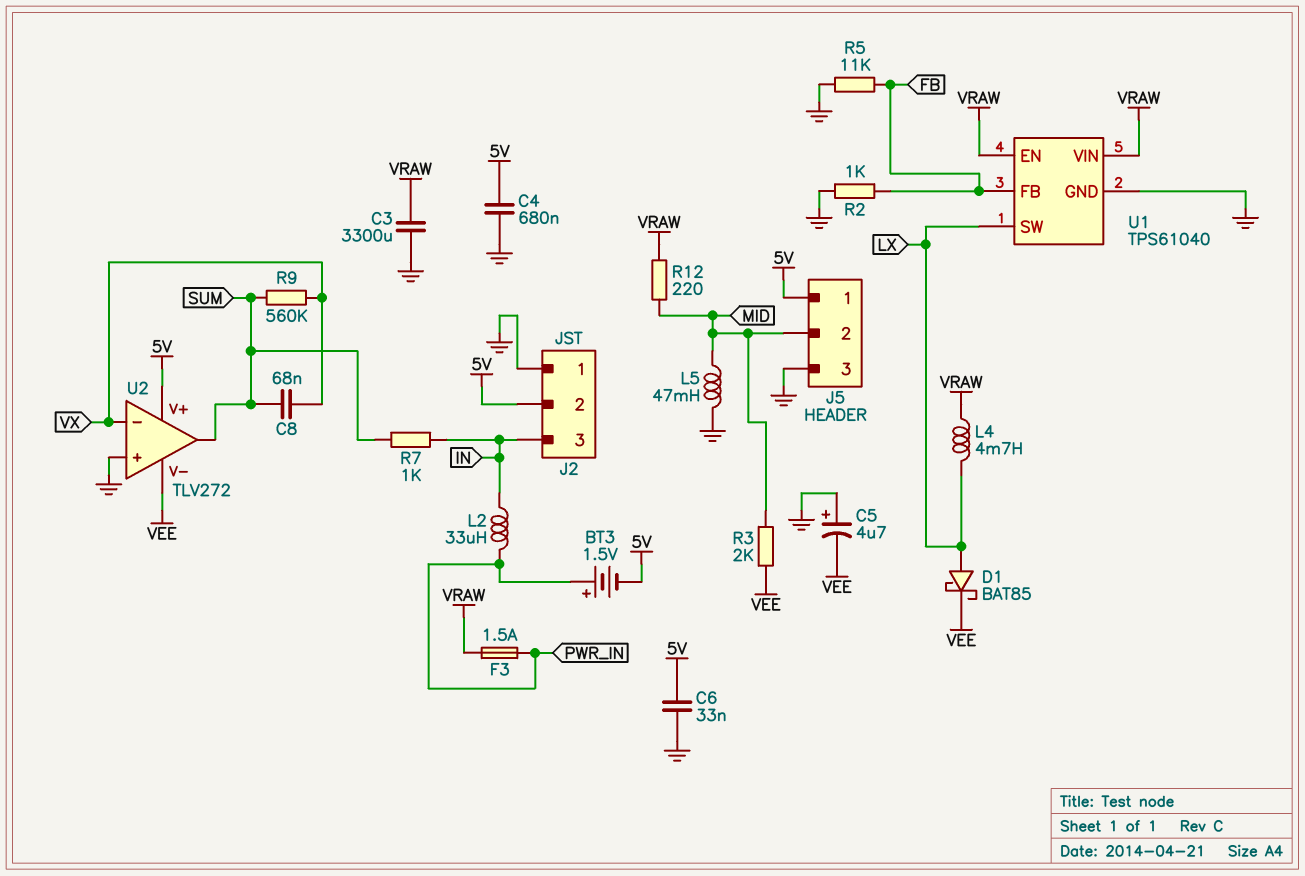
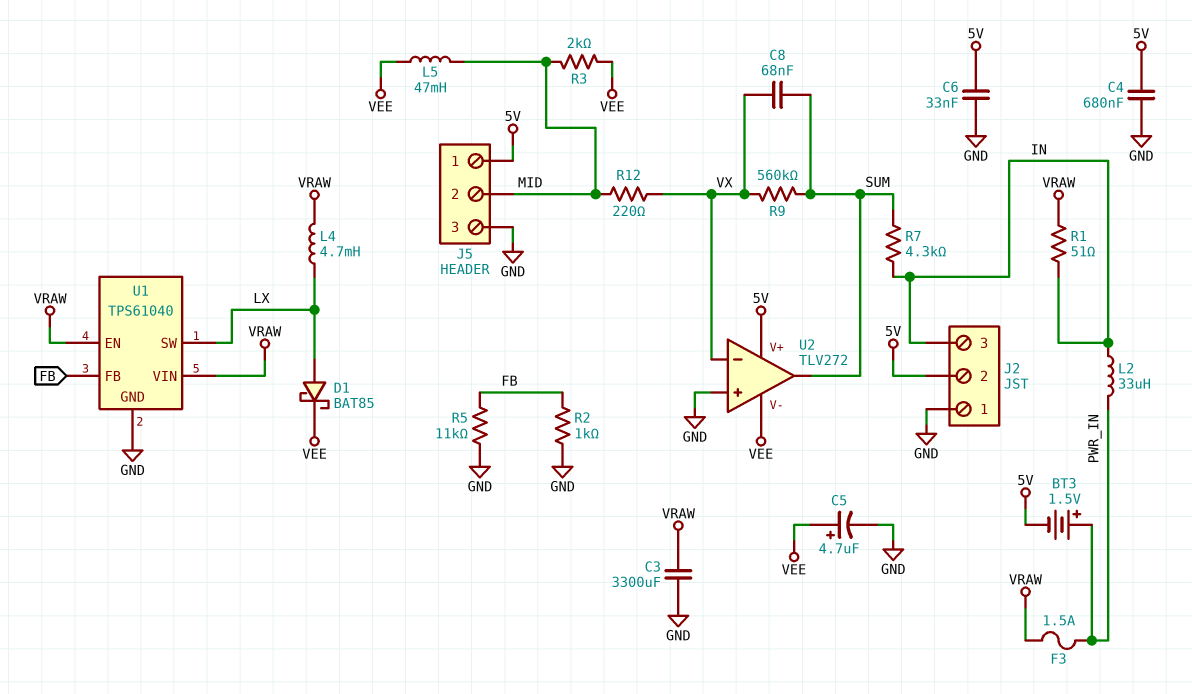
C5: 4.7uF (plus GND, minus VEE) -> 4.7uF (plus VEE, minus GND)
L5: 47mH (GND, MID) -> 47mH (MID, VEE)
R1: none -> 51 (IN, VRAW)
R7: 1k (IN, SUM) -> 4.3k (IN, SUM)
R12: 220 (MID, VRAW) -> 220 (MID, VX)

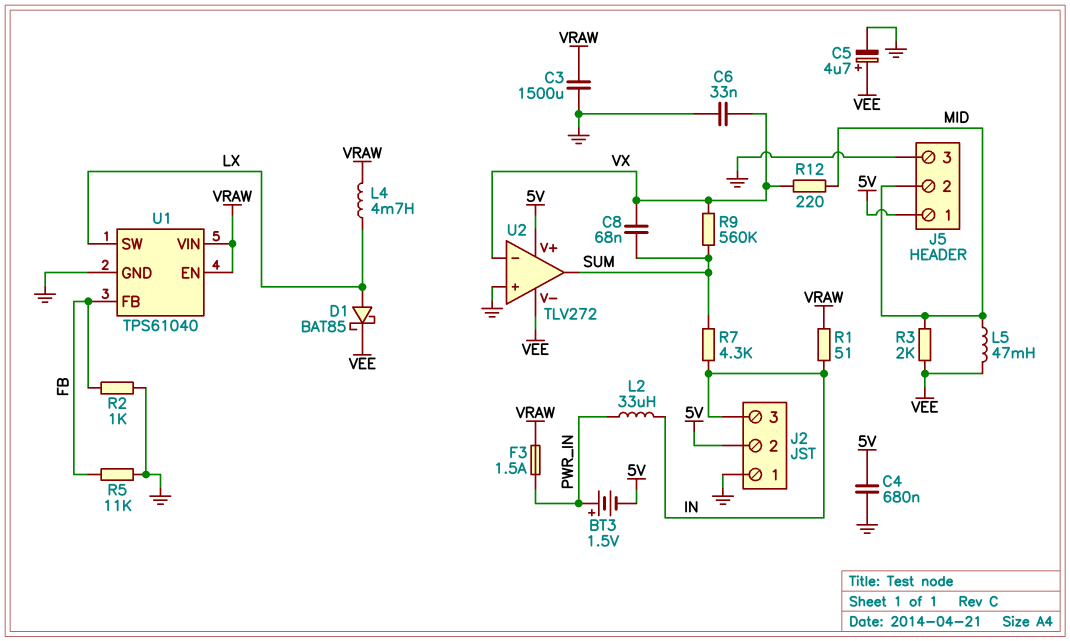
C3: 3300uF (GND, VRAW) -> 1500uF (GND, VRAW)
C6: 33nF (5V, GND) -> 33nF (GND, VX)

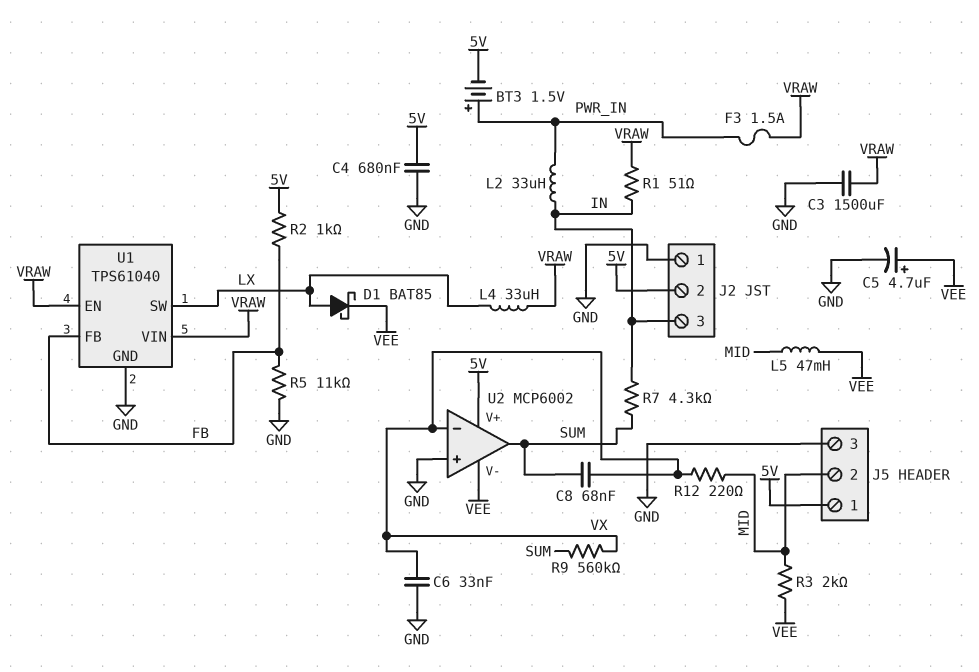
L4: 4.7mH (LX, VRAW) -> 33uH (LX, VRAW)
R2: 1k (FB, GND) -> 1k (5V, FB)
U2: TLV272 -> MCP6002

